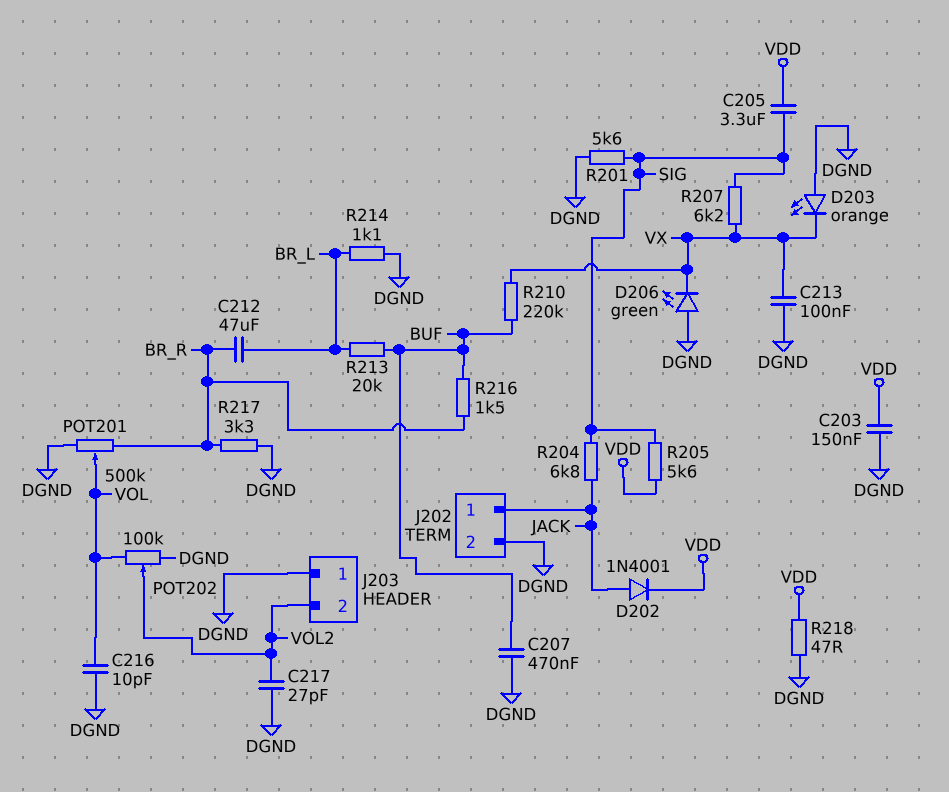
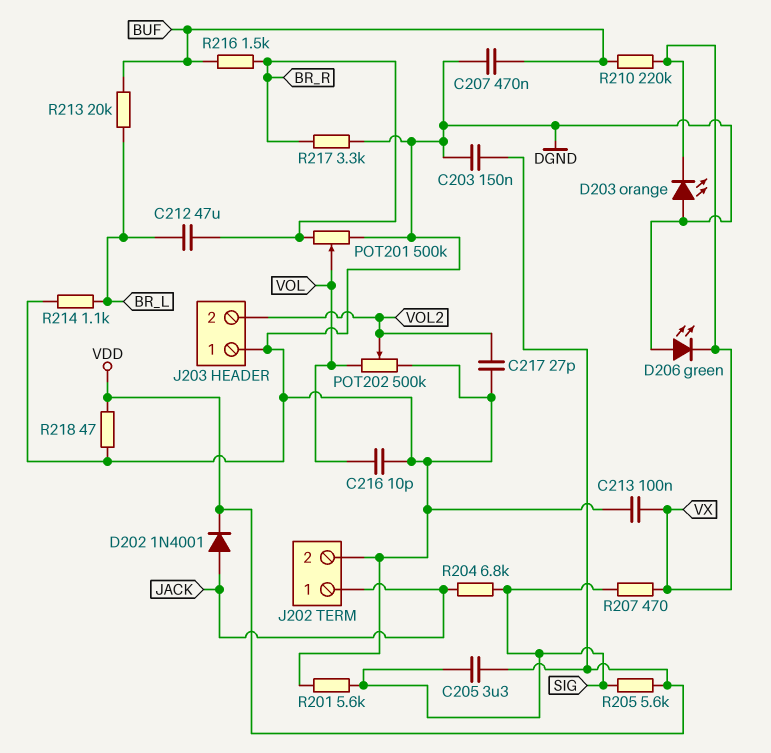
POT202: 100k (DGND, VOL, wiper VOL2) -> 500k (DGND, VOL, wiper VOL2)
R207: 6.2k (SIG, VX) -> 470 (SIG, VX)

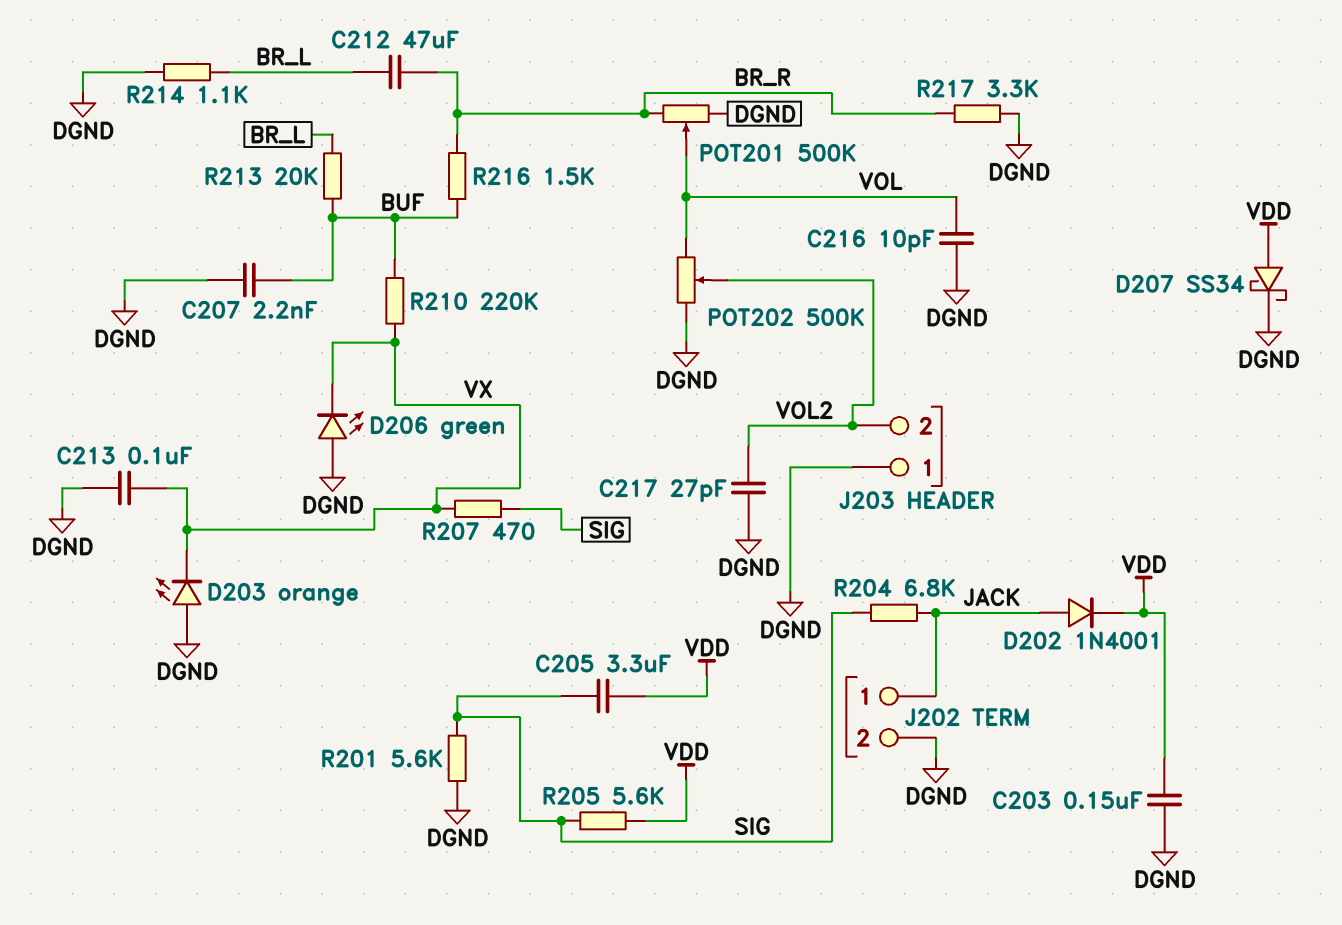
C207: 470nF (BUF, DGND) -> 2.2nF (BUF, DGND)
D207: none -> schottky SS34 (A VDD, K DGND)
R218: 47 (DGND, VDD) -> none

